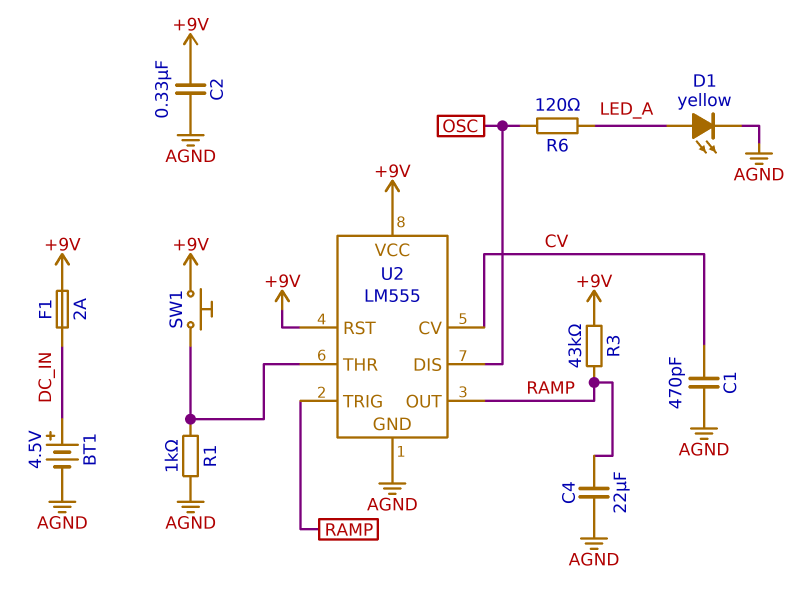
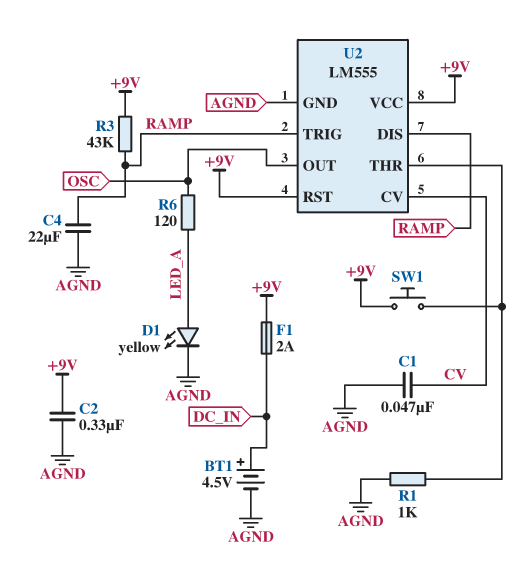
C1: 470pF (AGND, CV) -> 47nF (AGND, CV)
U2 pin DIS: OSC -> RAMP
U2 pin OUT: RAMP -> OSC

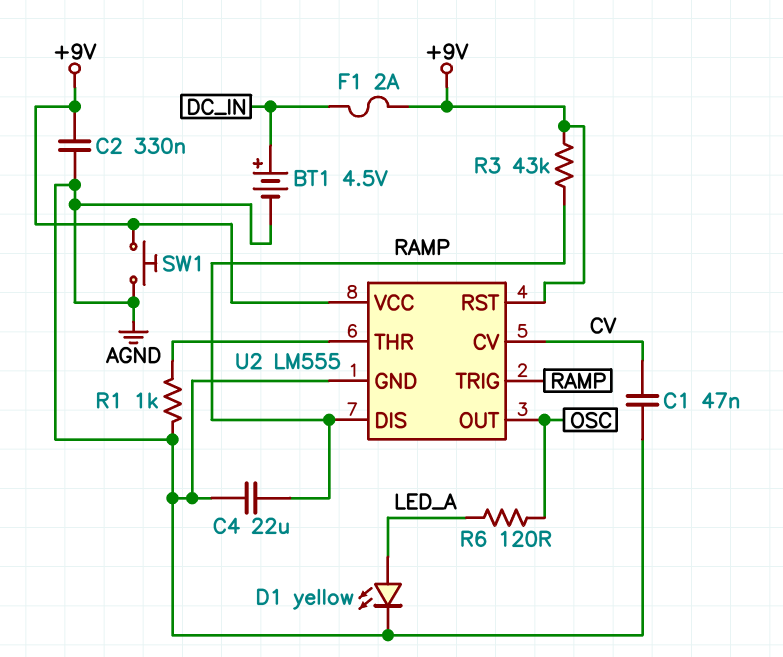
SW1: button (+9V, U2/THR) -> button (+9V, AGND)

